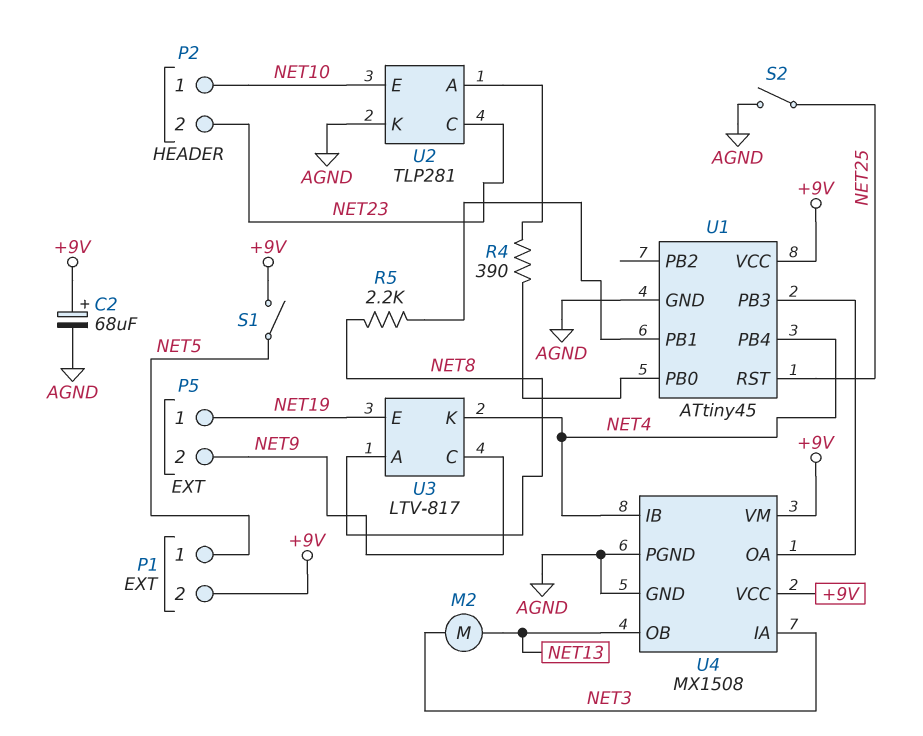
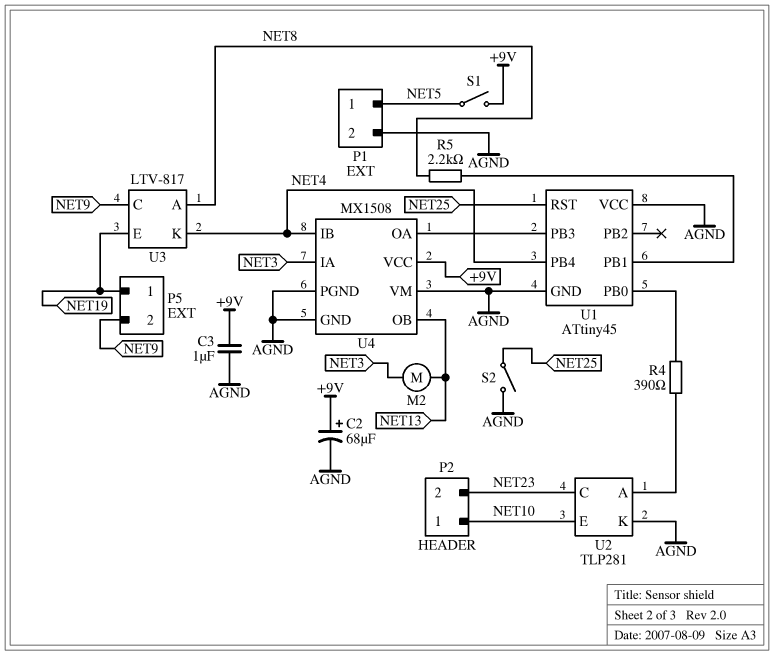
C3: none -> 1uF (+9V, AGND)
P1 pin 2: +9V -> AGND
U1 pin VCC: +9V -> AGND
U4 pin VM: +9V -> AGND

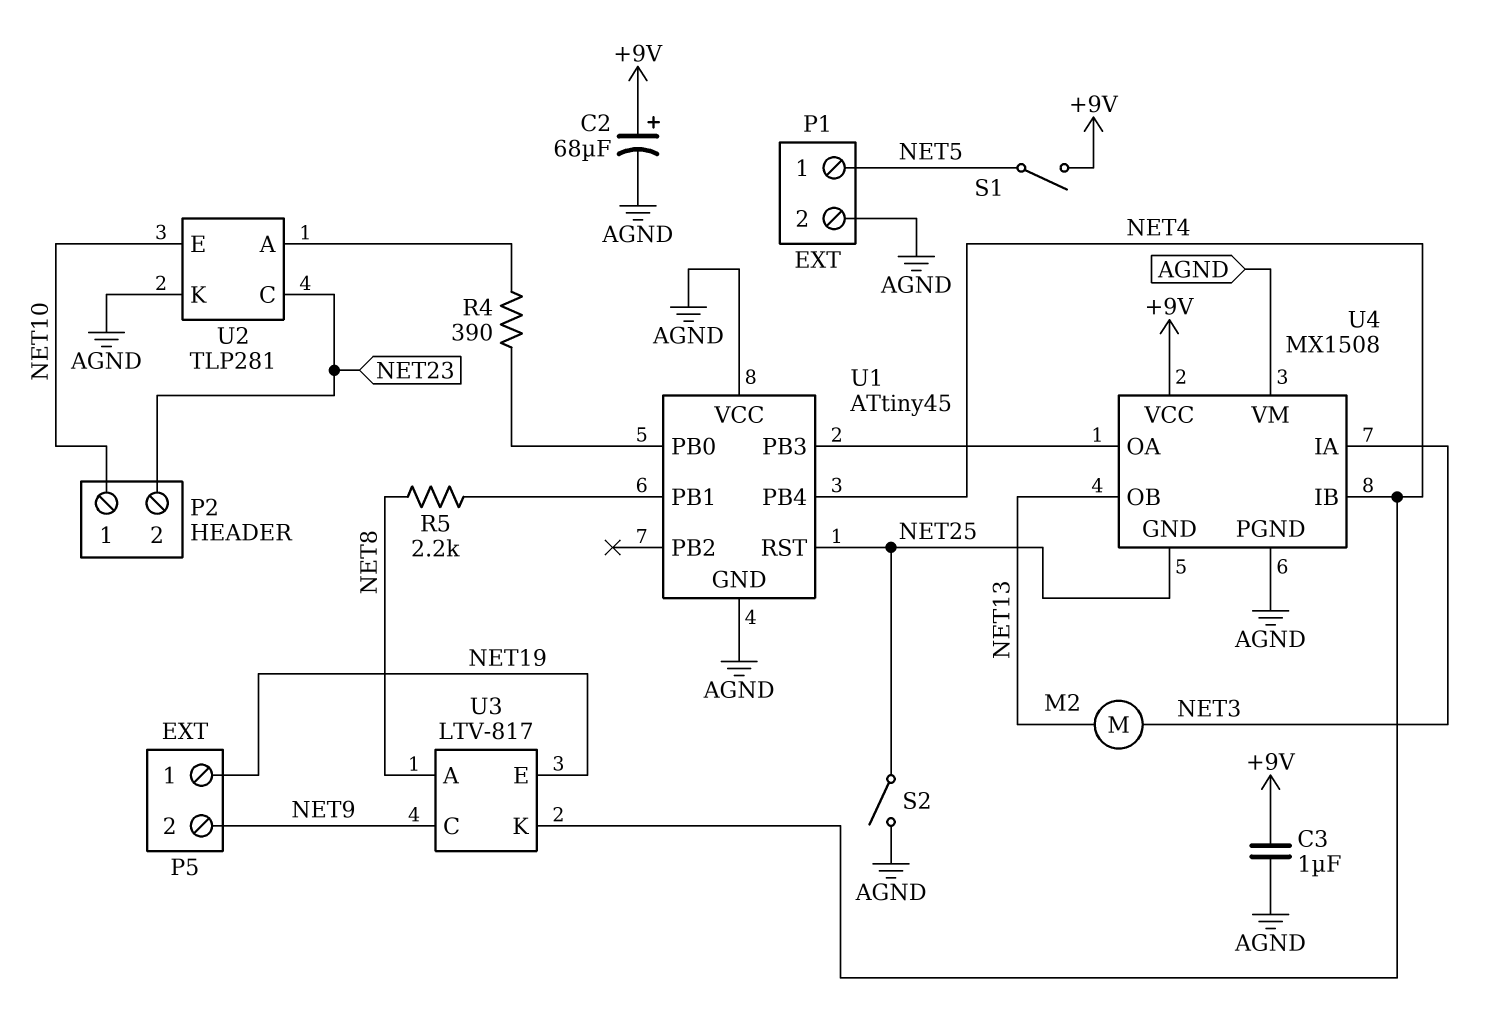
U4 pin GND: AGND -> NET25

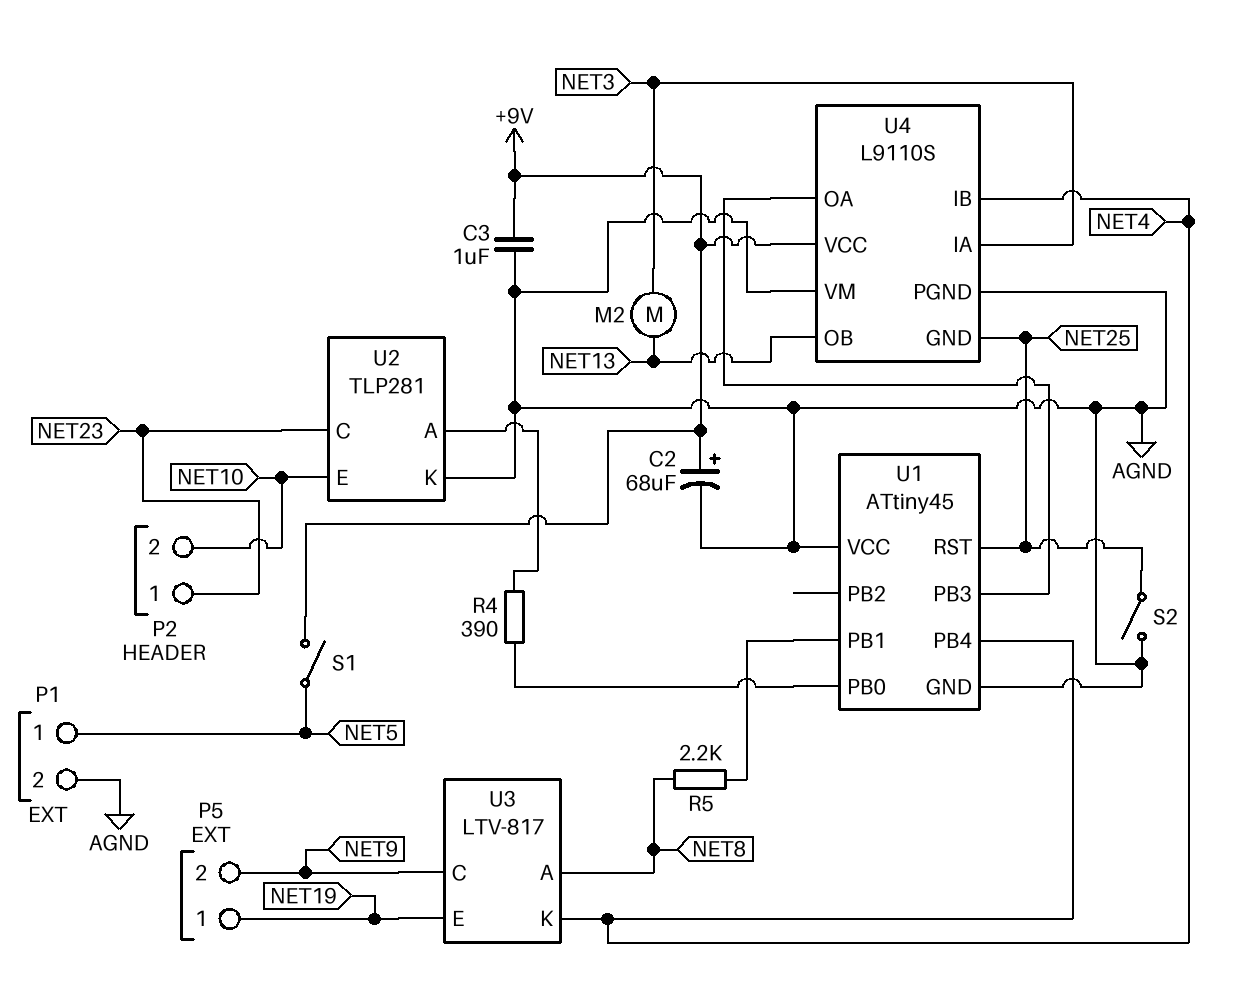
P2 pin 1: NET10 -> NET23
P2 pin 2: NET23 -> NET10
U4: MX1508 -> L9110S

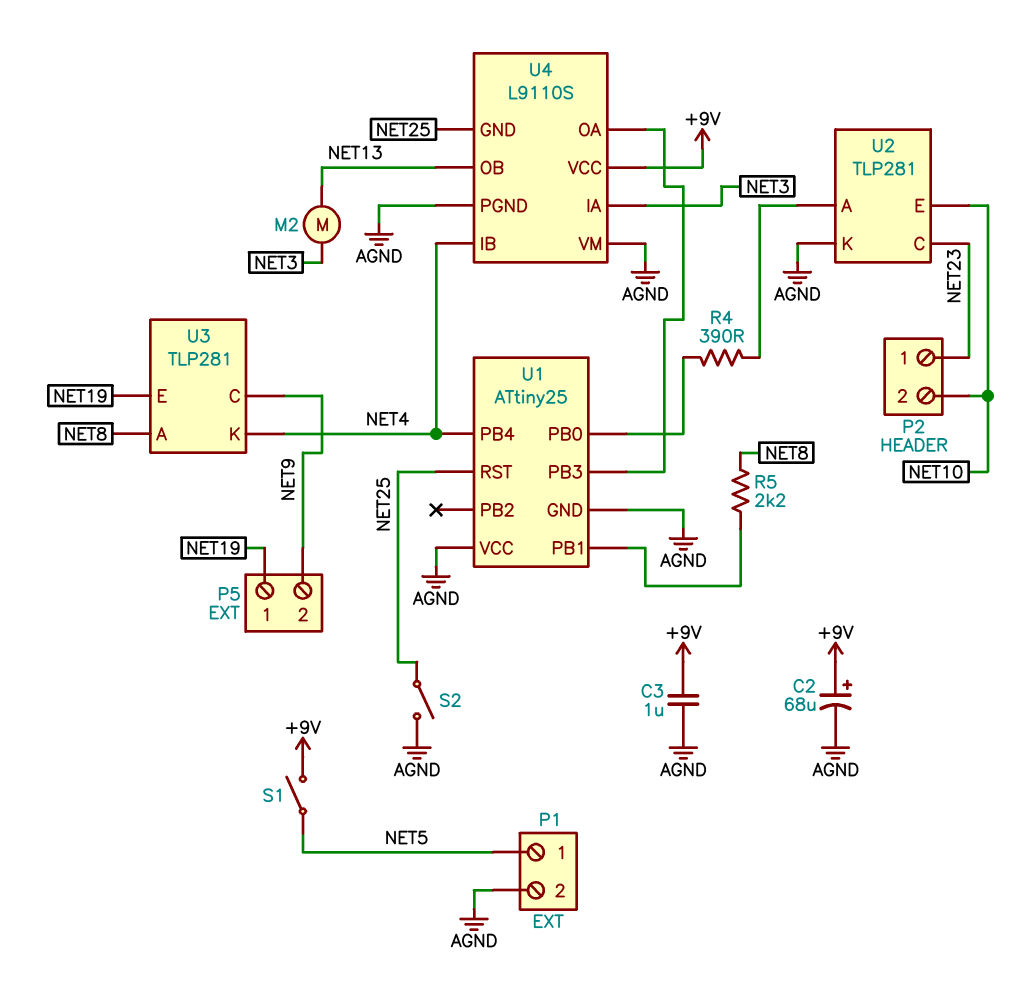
U1: ATtiny45 -> ATtiny25
U3: LTV-817 -> TLP281

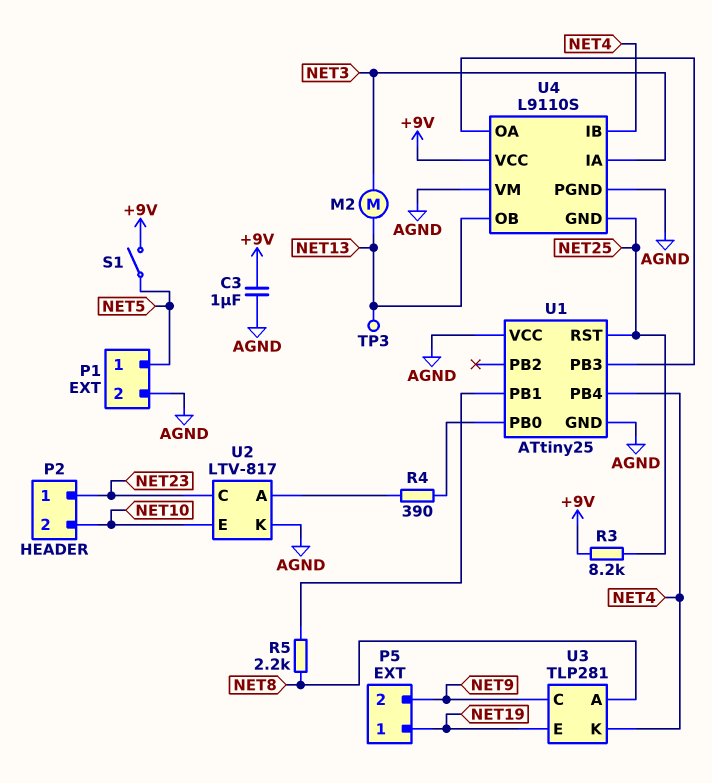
C2: 68uF (plus +9V, minus AGND) -> none
R3: none -> 8.2k (+9V, NET25)
S2: switch (AGND, NET25) -> none
TP3: none -> test point (NET13)
U2: TLP281 -> LTV-817

